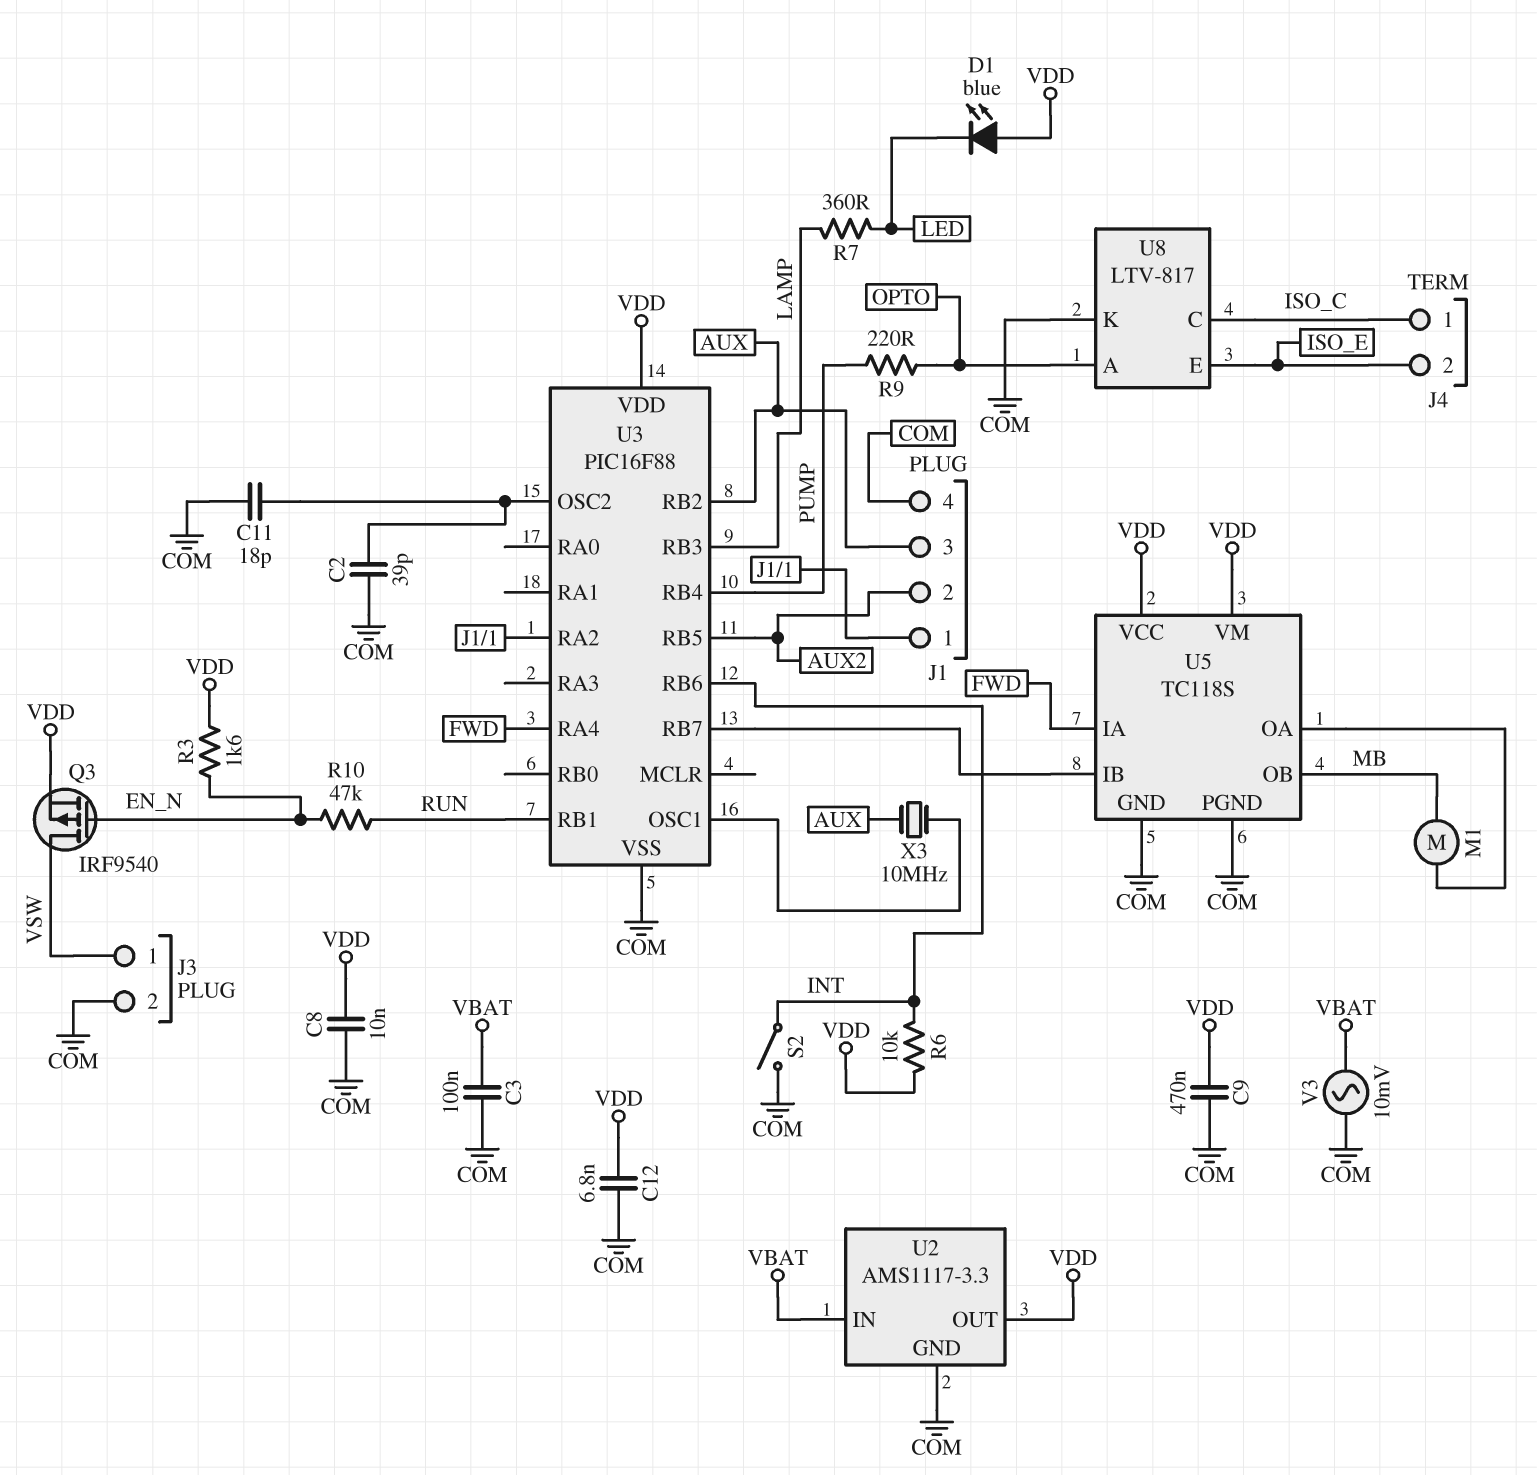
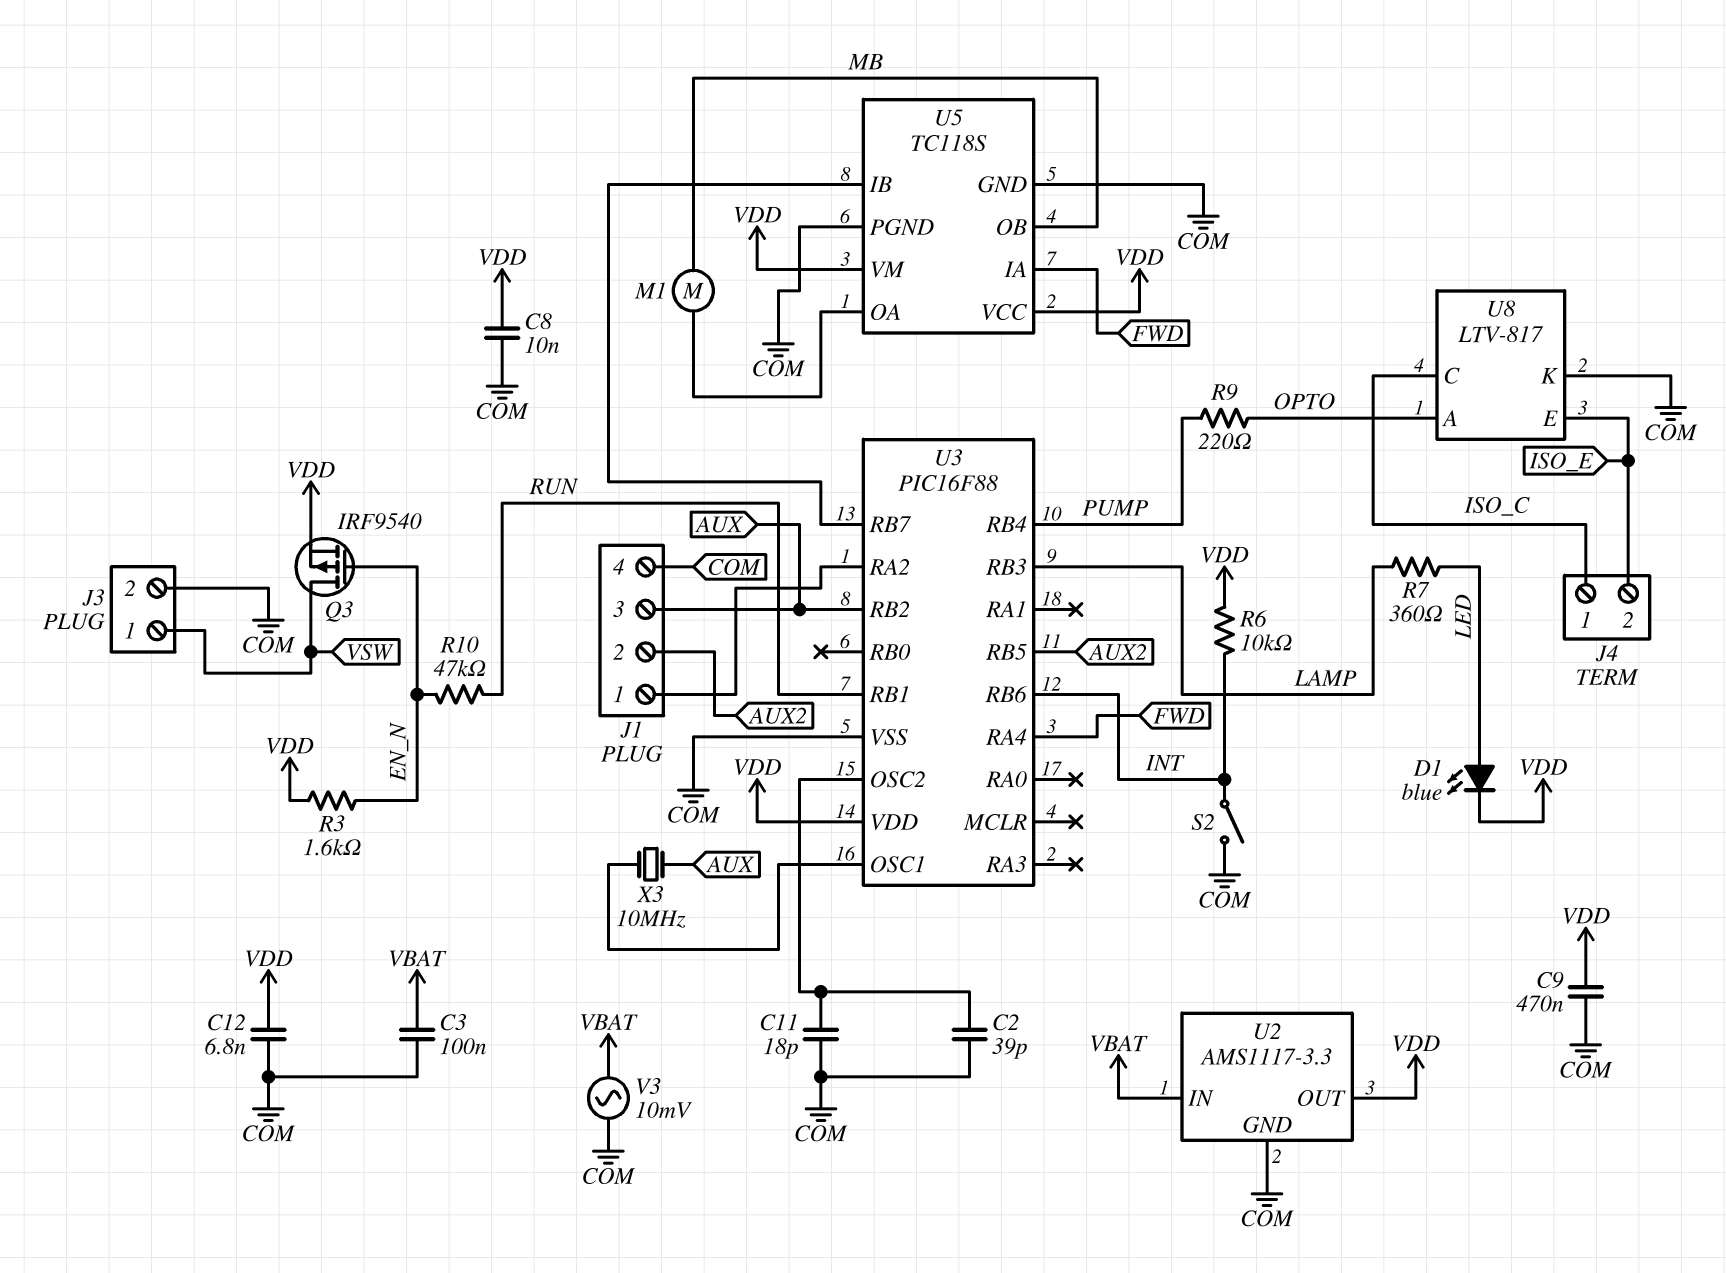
D1: LED blue (A VDD, K LED) -> LED blue (A LED, K VDD)

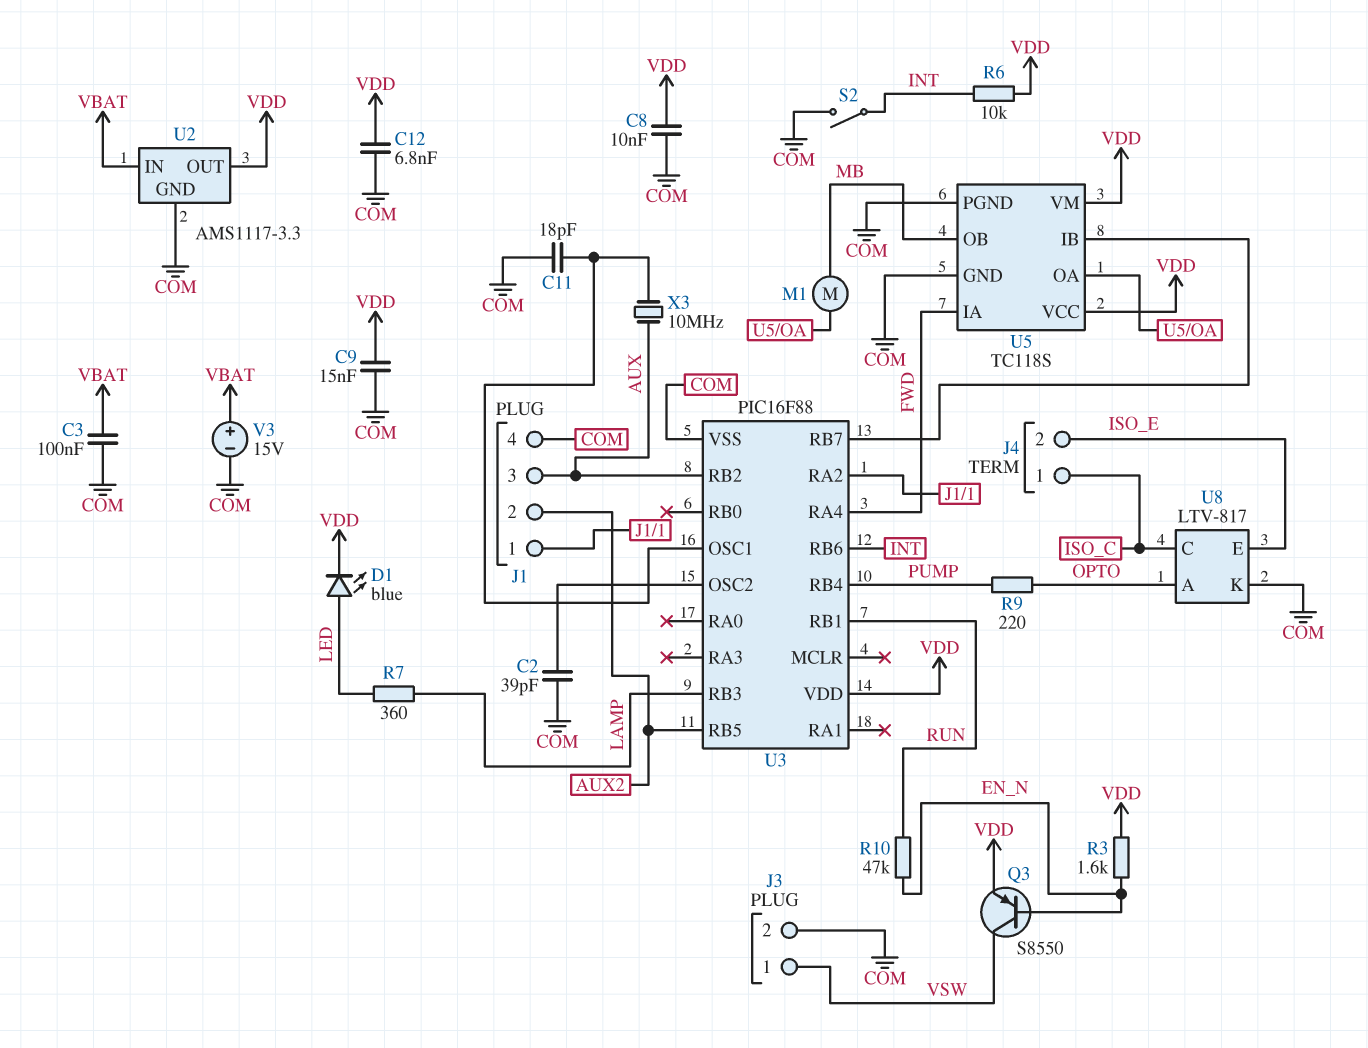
C9: 470nF (COM, VDD) -> 15nF (COM, VDD)
C11: 18pF (COM, U3/OSC2) -> 18pF (COM, U3/OSC1)
Q3: PMOS IRF9540 (G EN_N, D VSW, S VDD) -> PNP S8550 (B EN_N, C VSW, E VDD)
V3: AC 10mV (COM, VBAT) -> 15V (plus VBAT, minus COM)

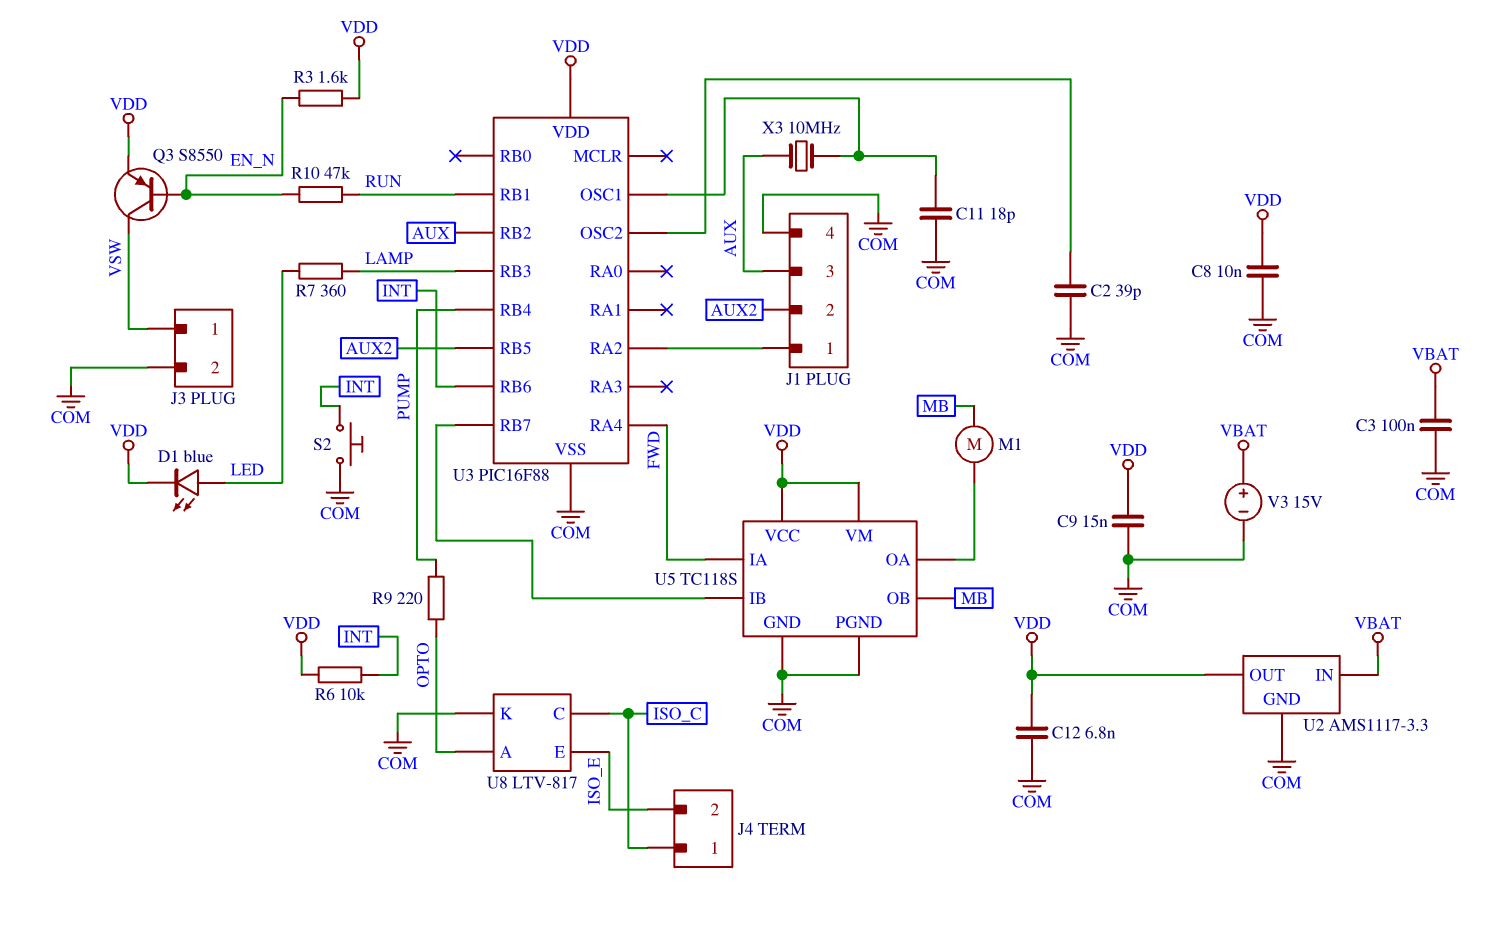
S2: switch (COM, INT) -> button (COM, INT)

